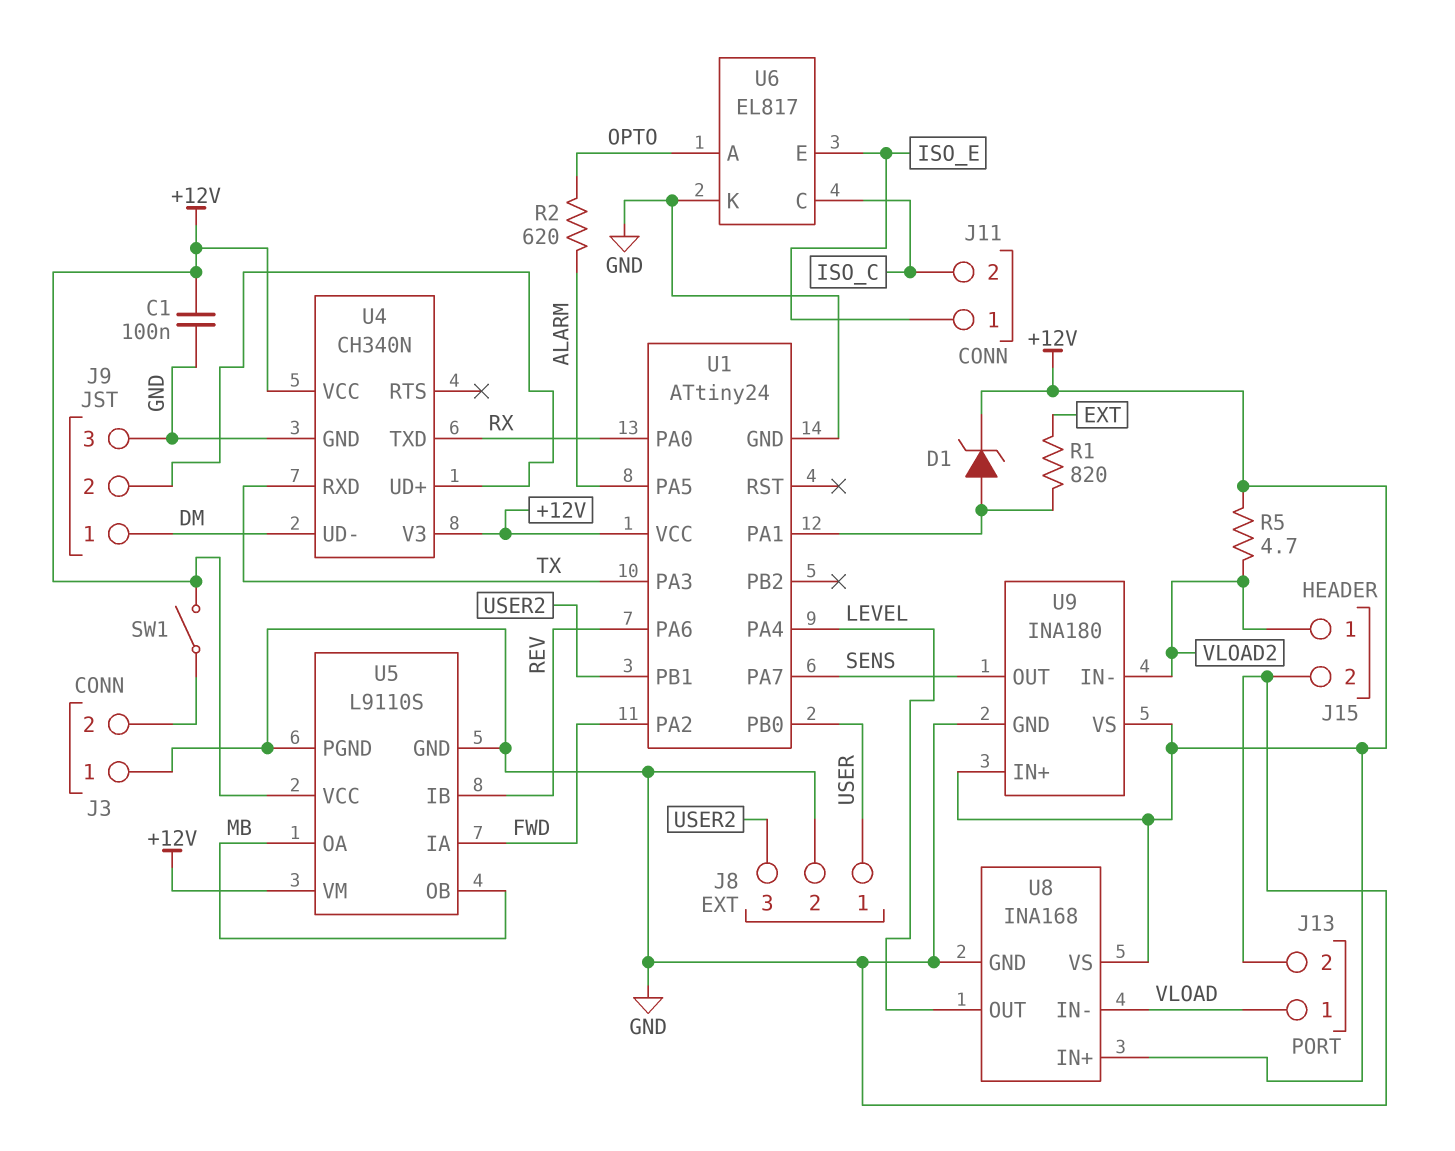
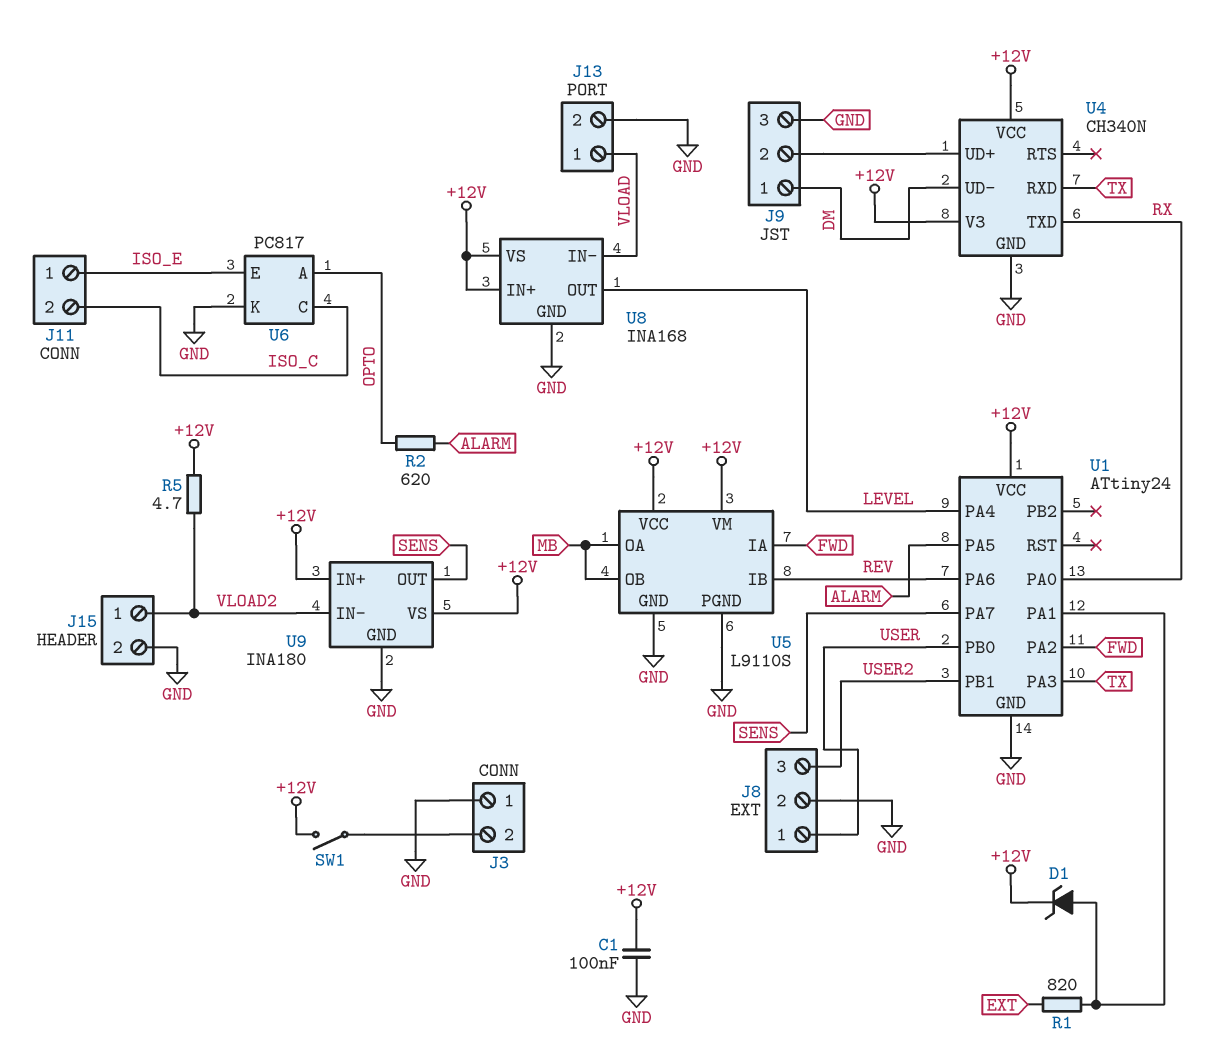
U6: EL817 -> PC817

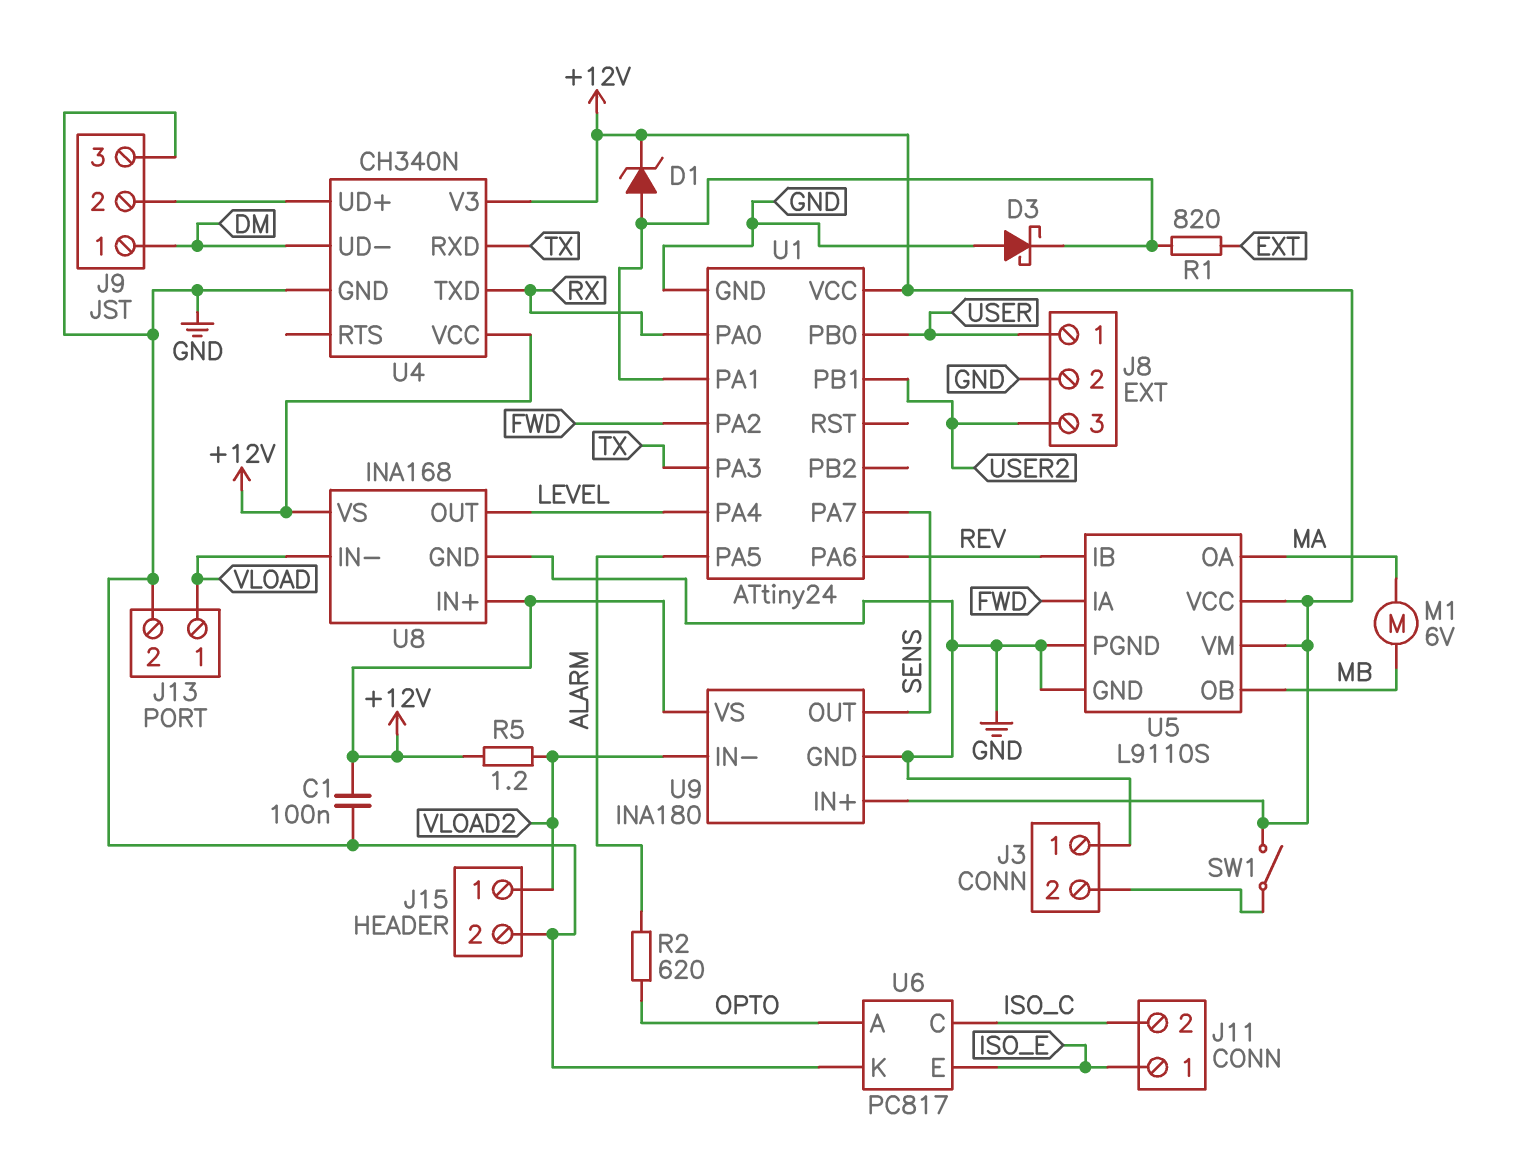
D3: none -> schottky (A GND, K U1/PA1)
M1: none -> motor 6V (MA, MB)
R5: 4.7 (+12V, VLOAD2) -> 1.2 (+12V, VLOAD2)
U5 pin OA: MB -> MA

